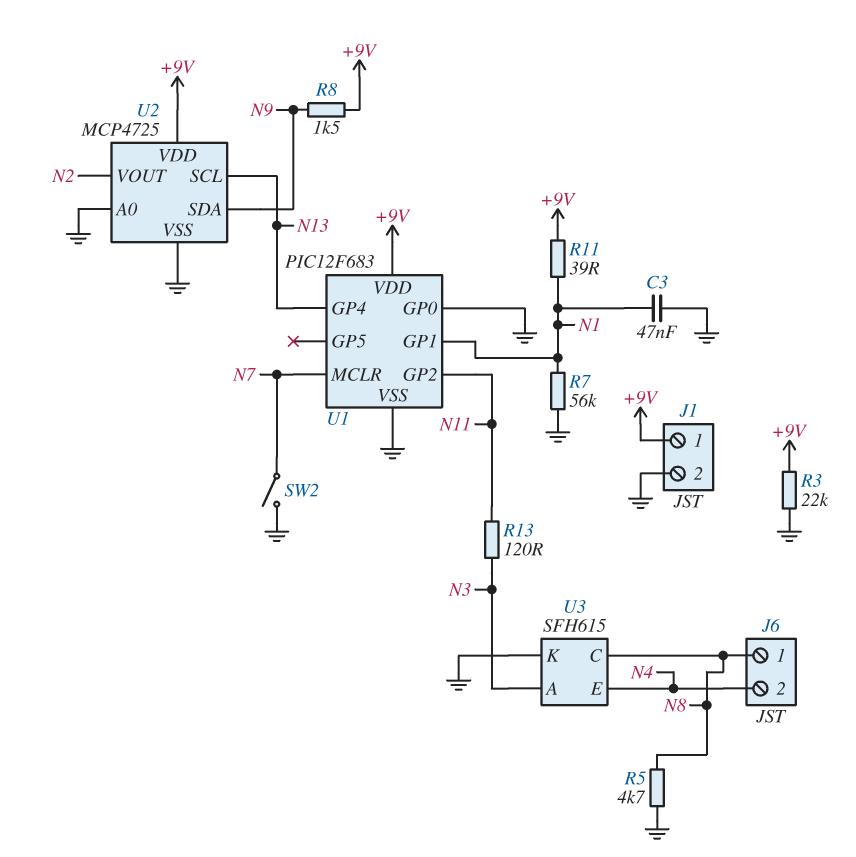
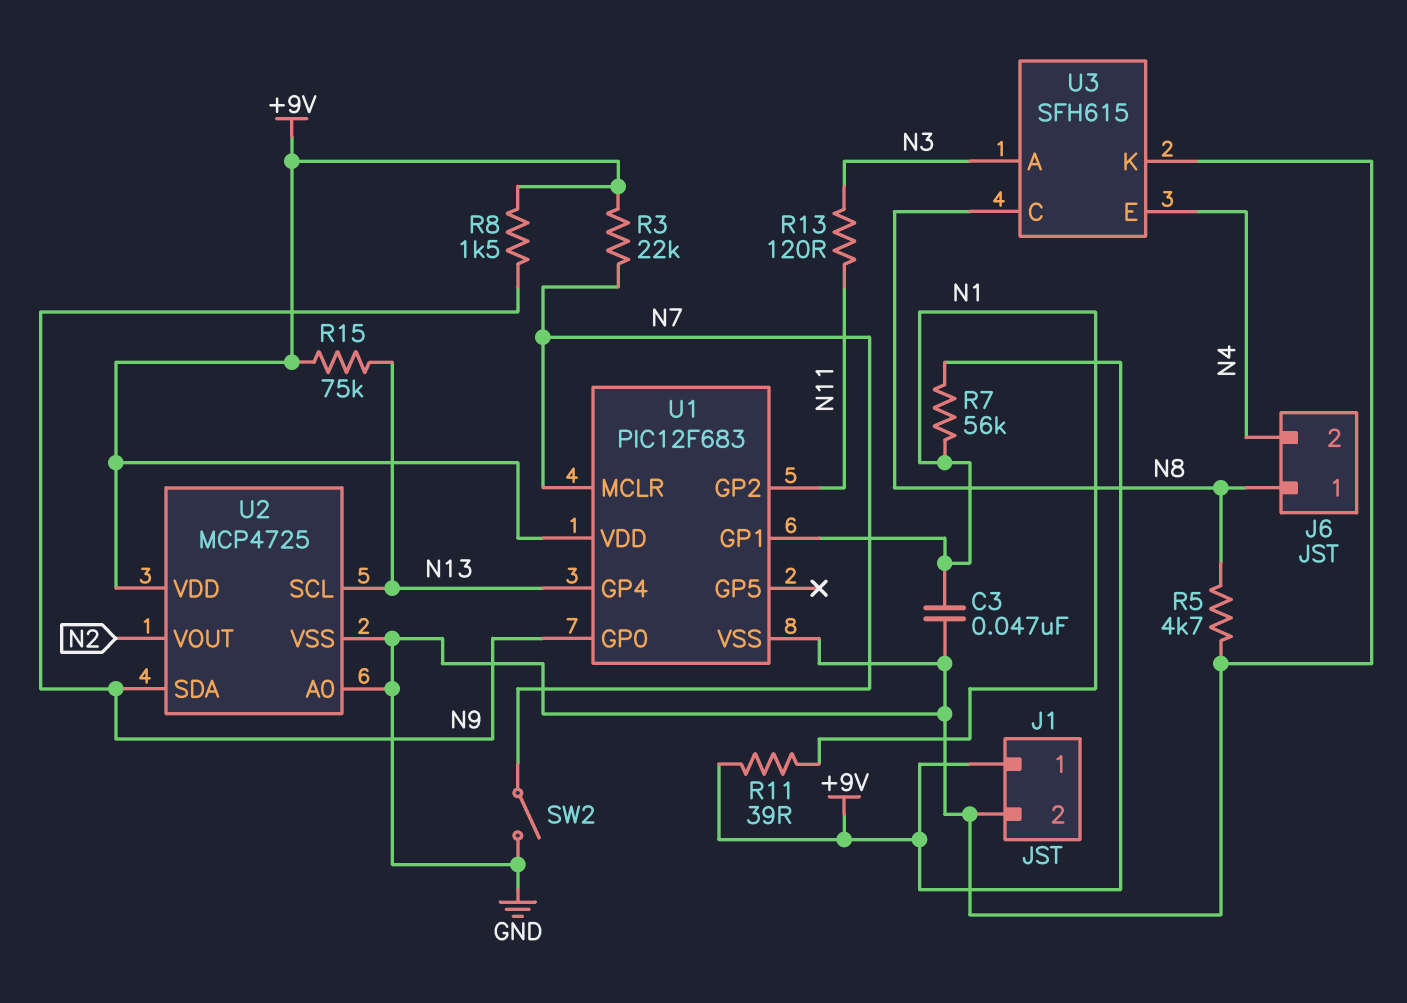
R3: 22k (+9V, GND) -> 22k (+9V, N7)
R7: 56k (GND, N1) -> 56k (+9V, N1)
R15: none -> 75k (+9V, N13)
U1 pin GP0: GND -> N9

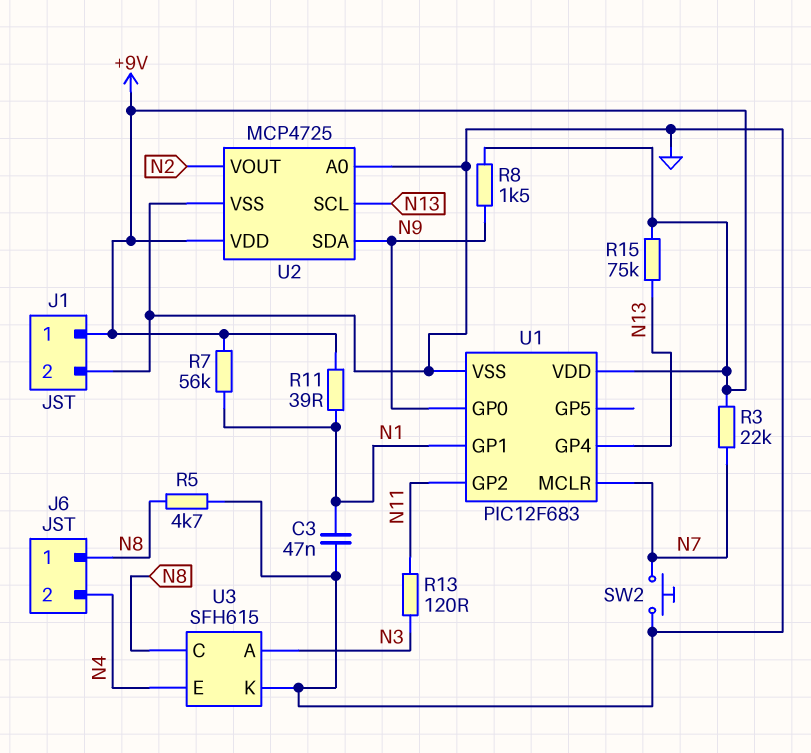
SW2: switch (GND, N7) -> button (GND, N7)

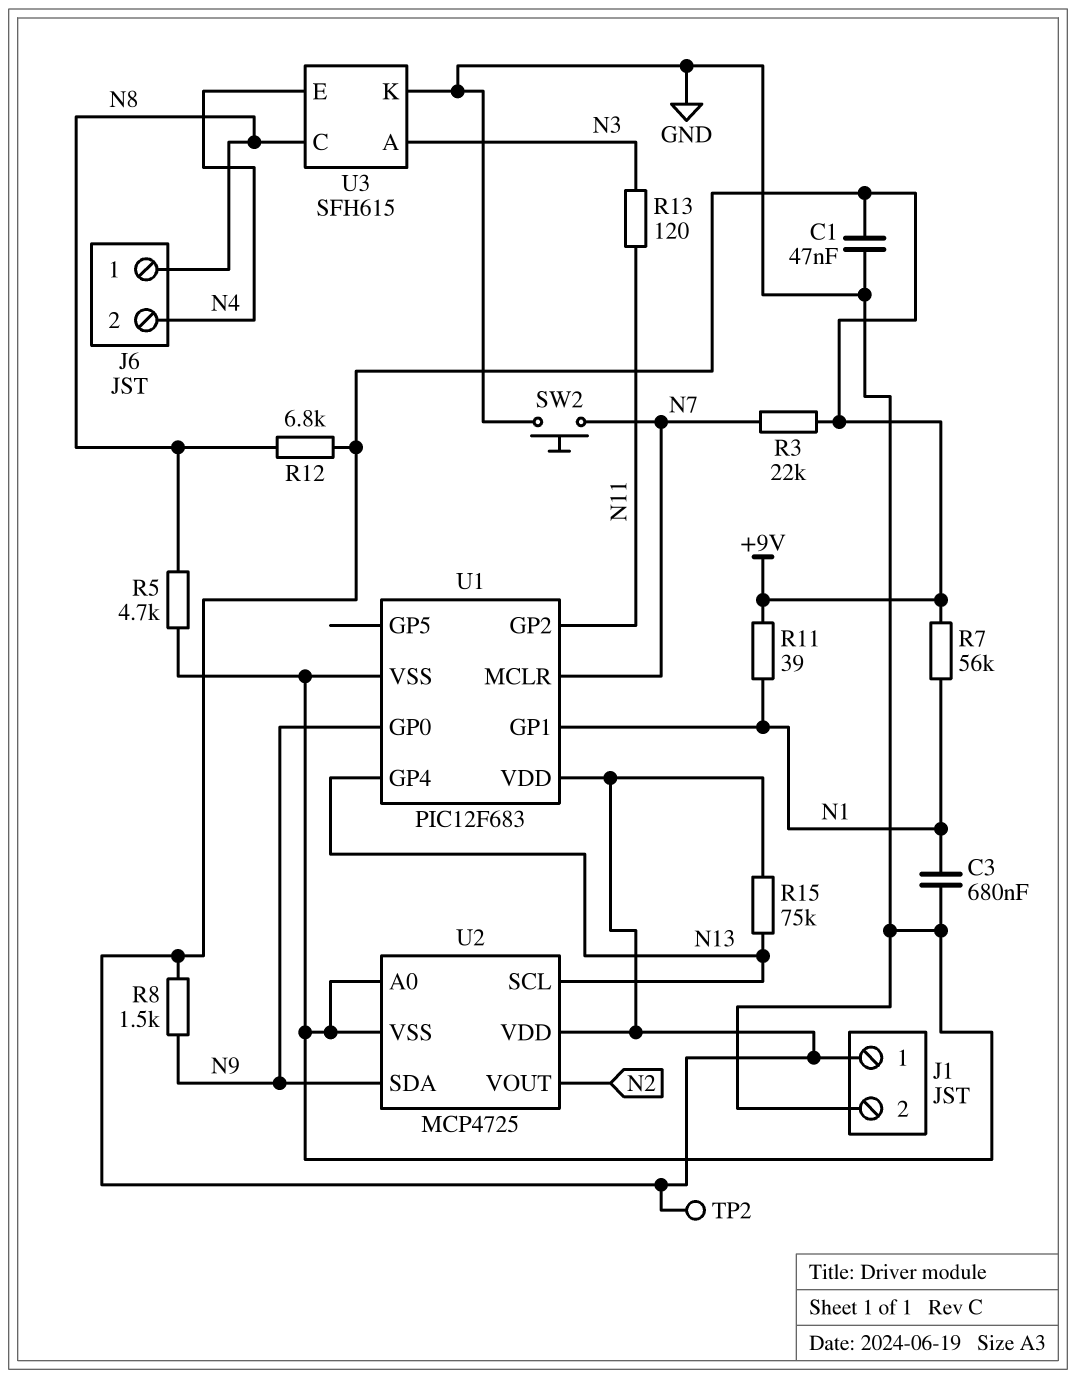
C1: none -> 47nF (+9V, GND)
C3: 47nF (GND, N1) -> 680nF (GND, N1)
R12: none -> 6.8k (+9V, N8)
TP2: none -> test point (+9V)

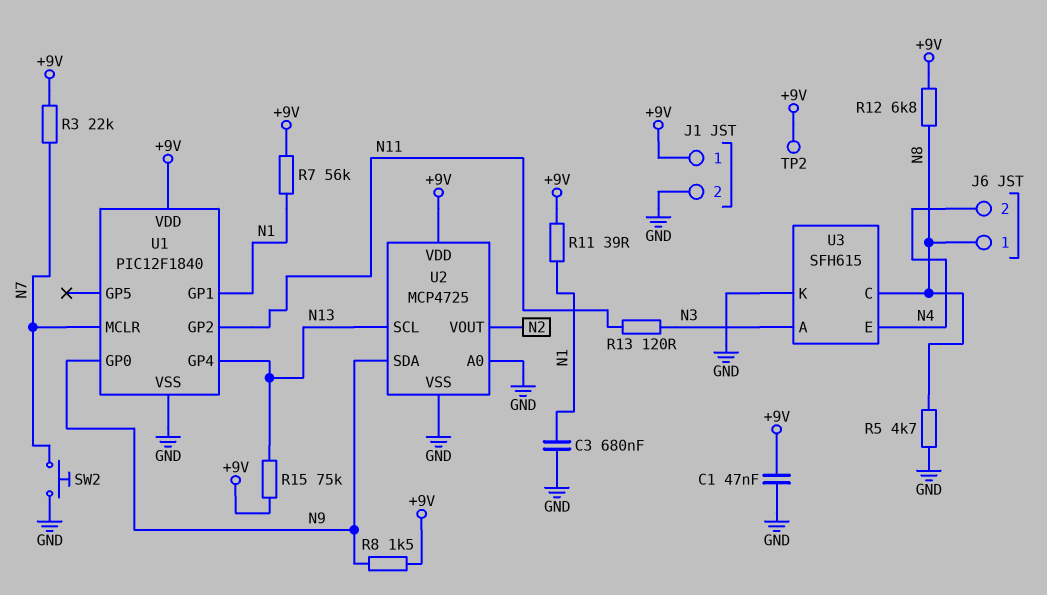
U1: PIC12F683 -> PIC12F1840

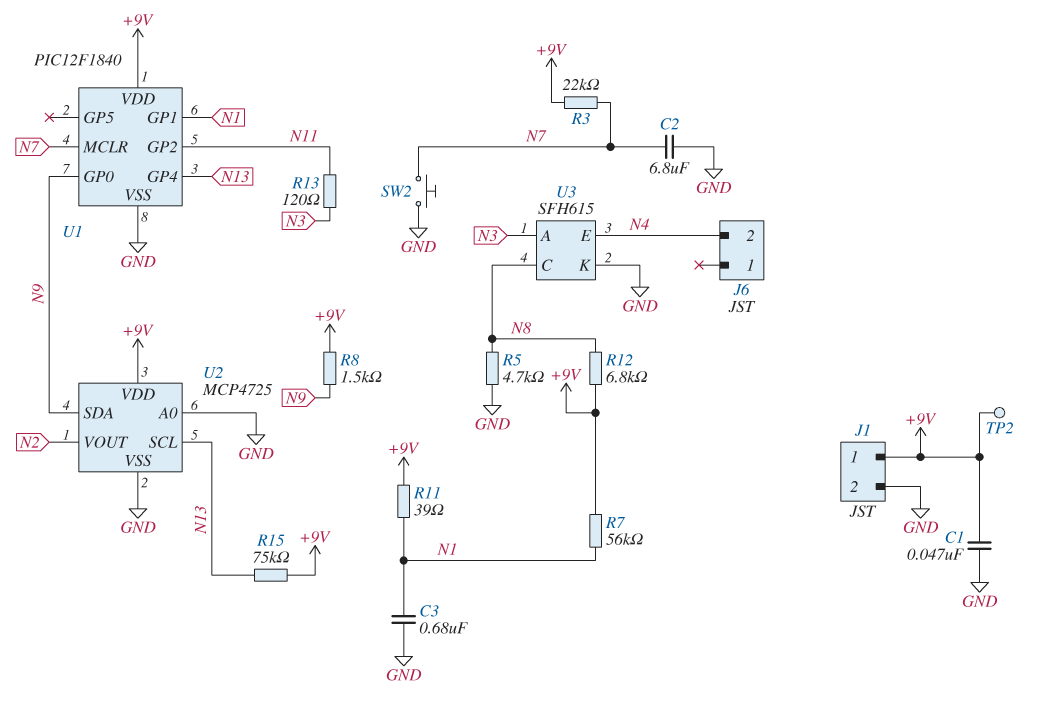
C2: none -> 6.8uF (GND, N7)
J6 pin 1: N8 -> none

